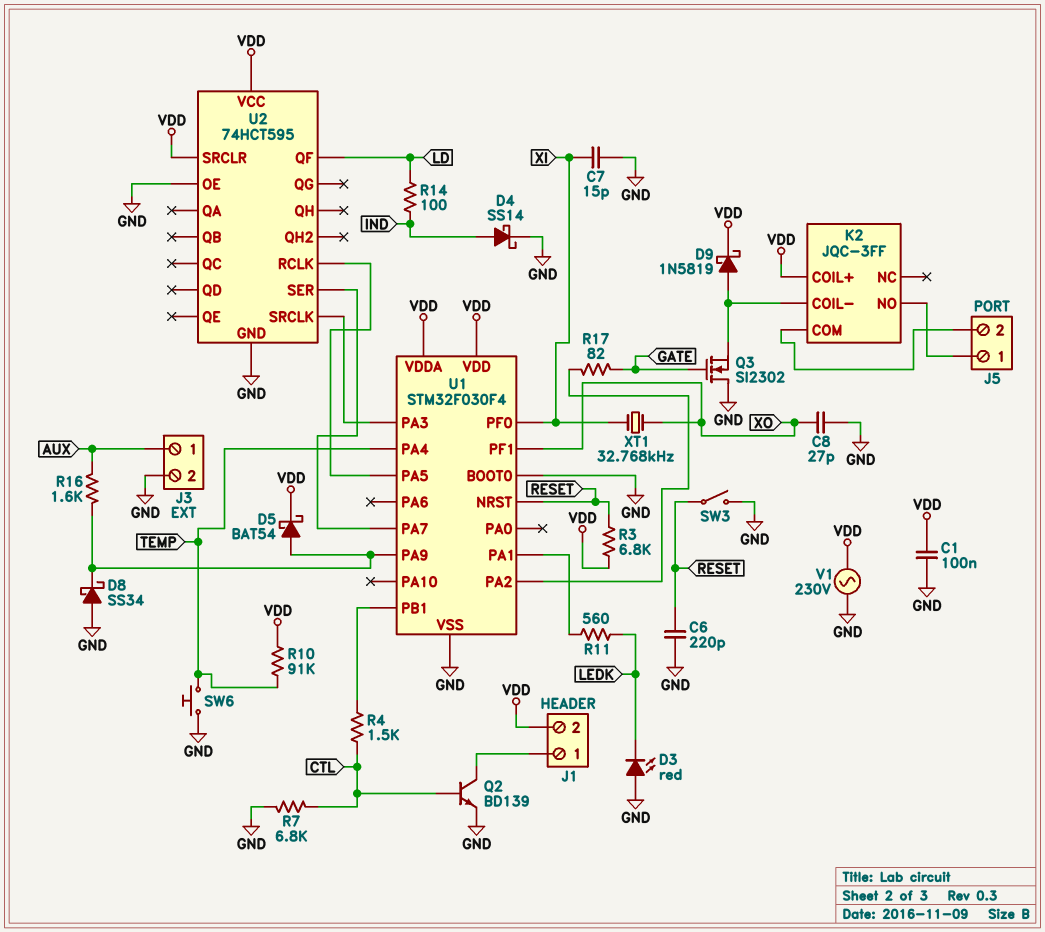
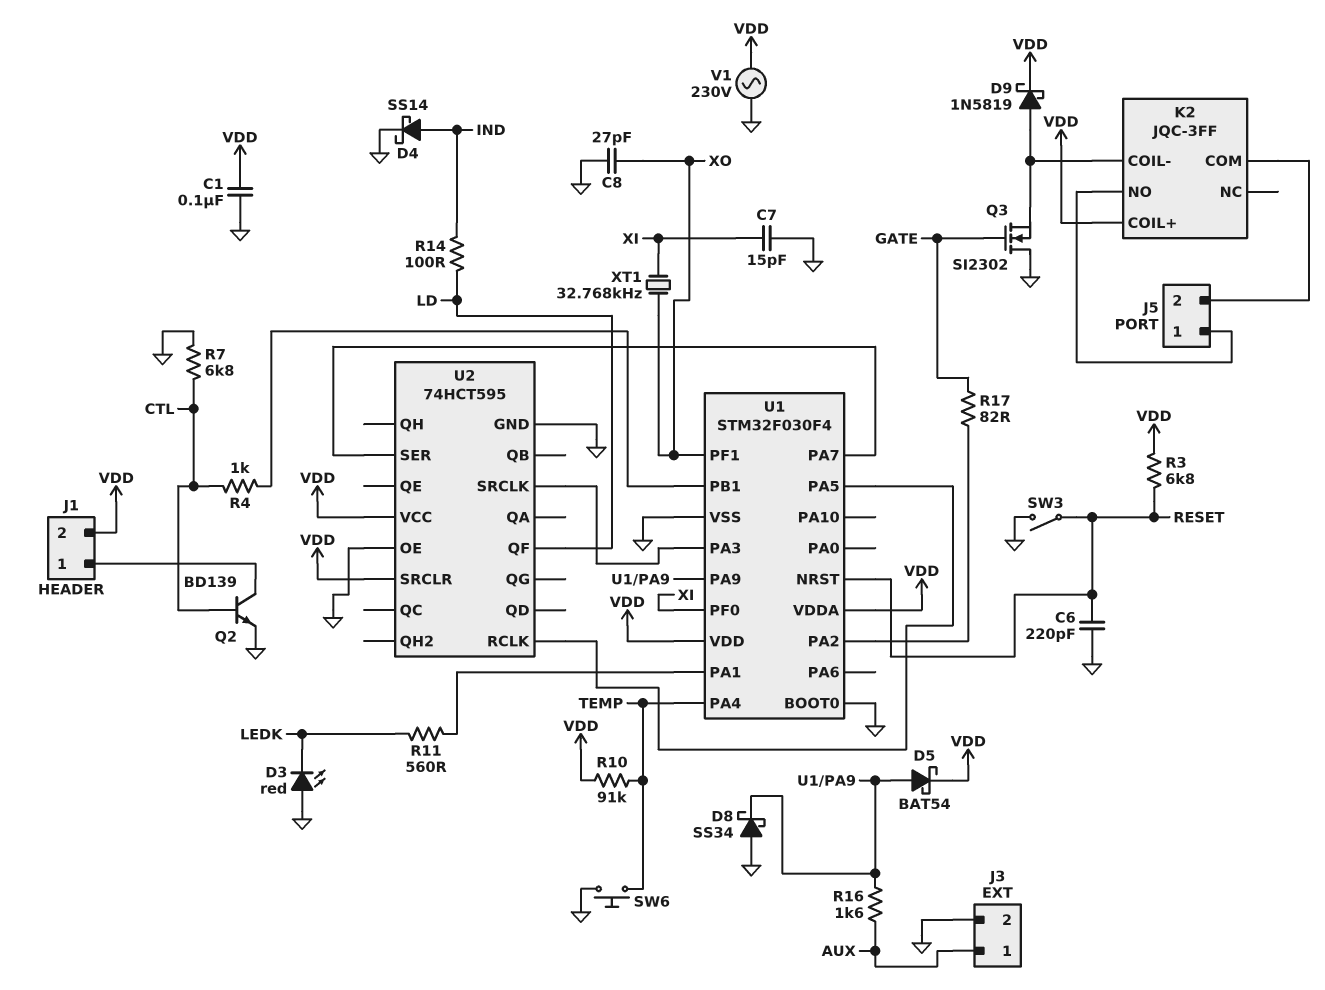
R4: 1.5k (CTL, U1/PB1) -> 1k (CTL, U1/PB1)

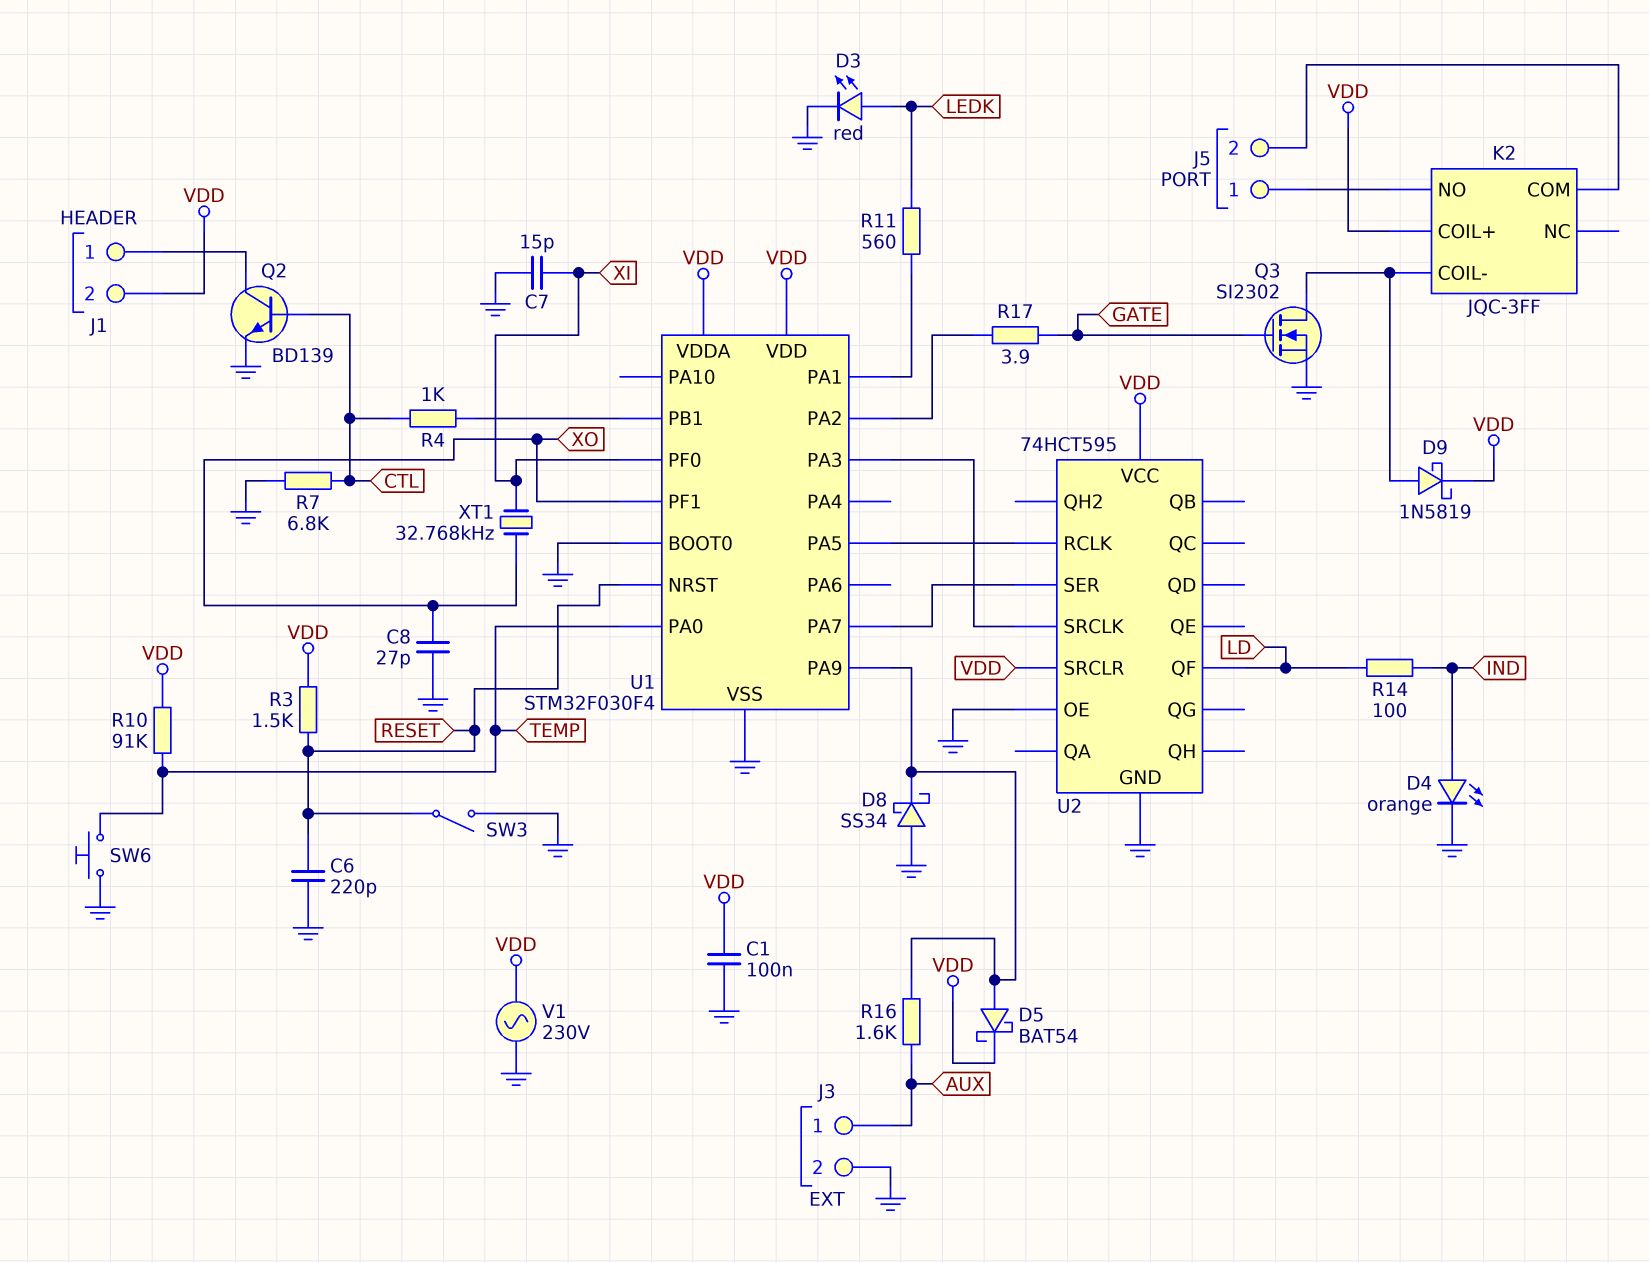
D3: LED red (A GND, K LEDK) -> LED red (A LEDK, K GND)
D4: schottky SS14 (A IND, K GND) -> LED orange (A IND, K GND)
Q3: NMOS SI2302 (G GATE, D GND, S K2/COIL-) -> NMOS SI2302 (G GATE, D K2/COIL-, S GND)
R3: 6.8k (RESET, VDD) -> 1.5k (RESET, VDD)
R17: 82 (GATE, U1/PA2) -> 3.9 (GATE, U1/PA2)
U1 pin PA0: none -> TEMP
U1 pin PA4: TEMP -> none

